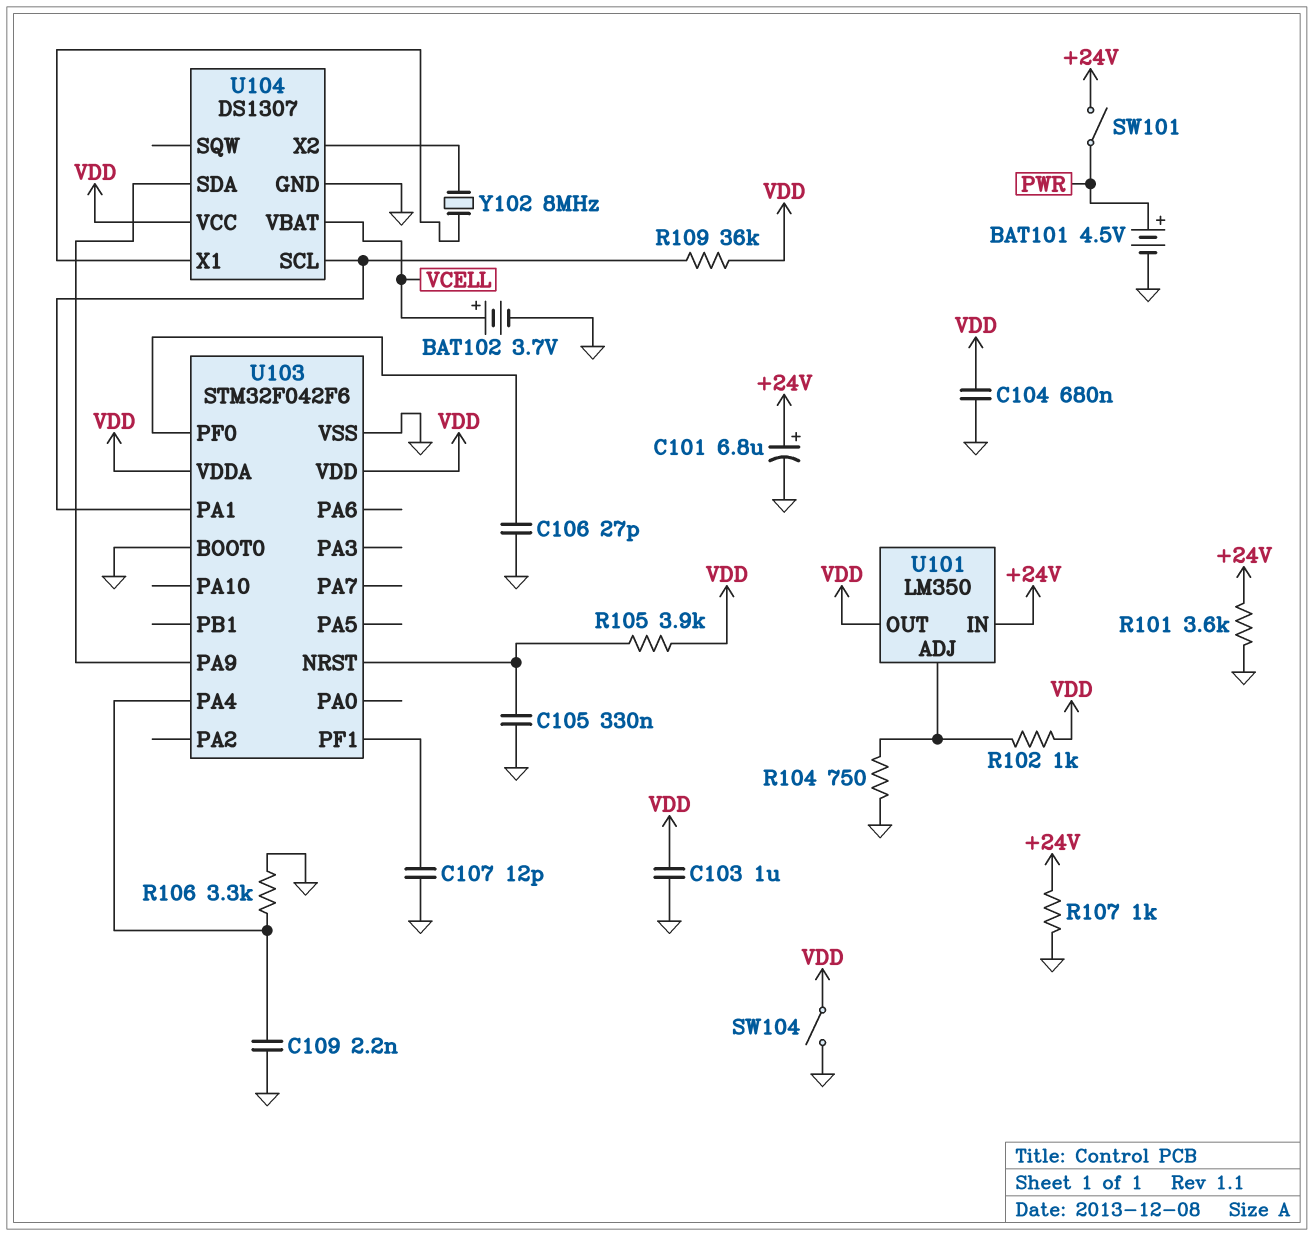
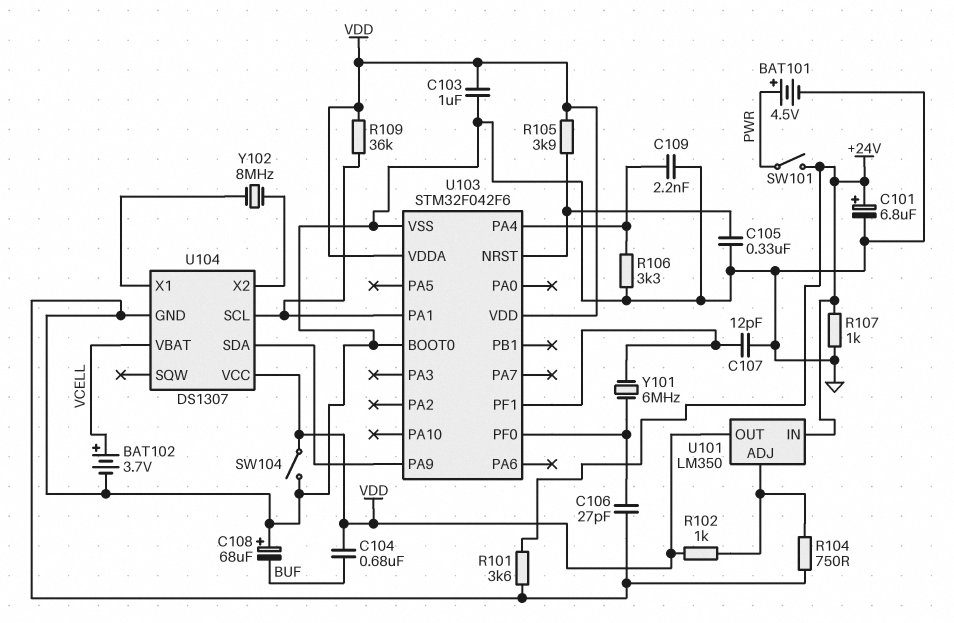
C104: 680nF (GND, VDD) -> 680nF (BUF, VDD)
C108: none -> 68uF (plus GND, minus BUF)
Y101: none -> 6MHz (U103/PF0, U103/PF1)

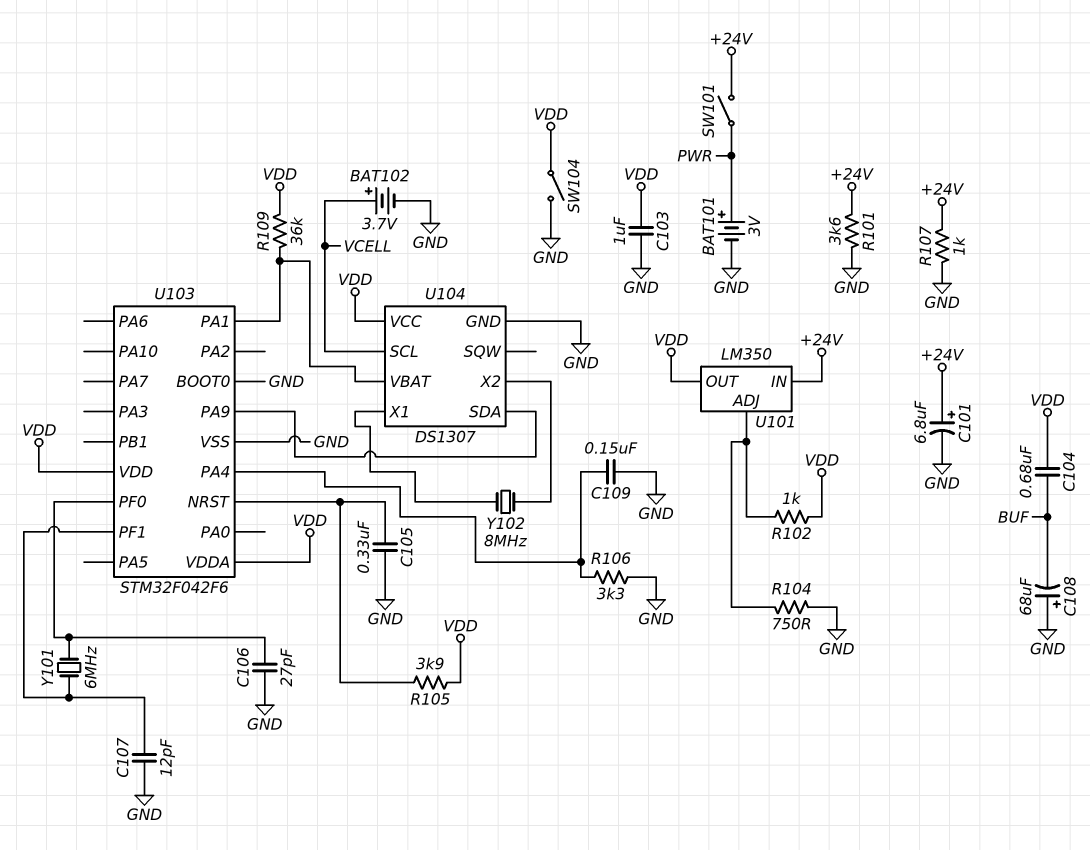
BAT101: 4.5V (plus PWR, minus GND) -> 3V (plus PWR, minus GND)
C109: 2.2nF (GND, U103/PA4) -> 150nF (GND, U103/PA4)
U104 pin SCL: U103/PA1 -> VCELL
U104 pin VBAT: VCELL -> U103/PA1

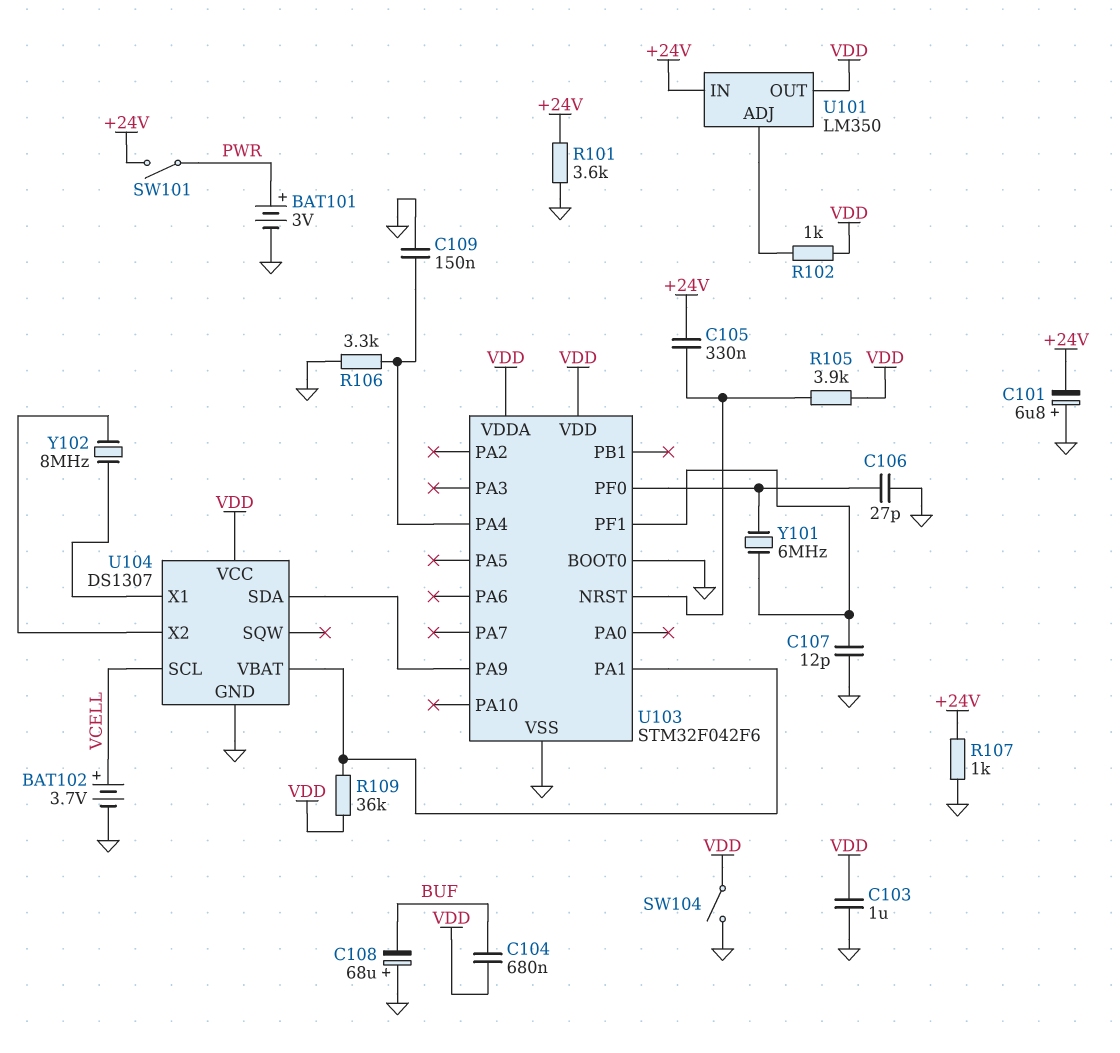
C101: 6.8uF (plus +24V, minus GND) -> 6.8uF (plus GND, minus +24V)
C105: 330nF (GND, U103/NRST) -> 330nF (+24V, U103/NRST)
R104: 750 (GND, U101/ADJ) -> none

